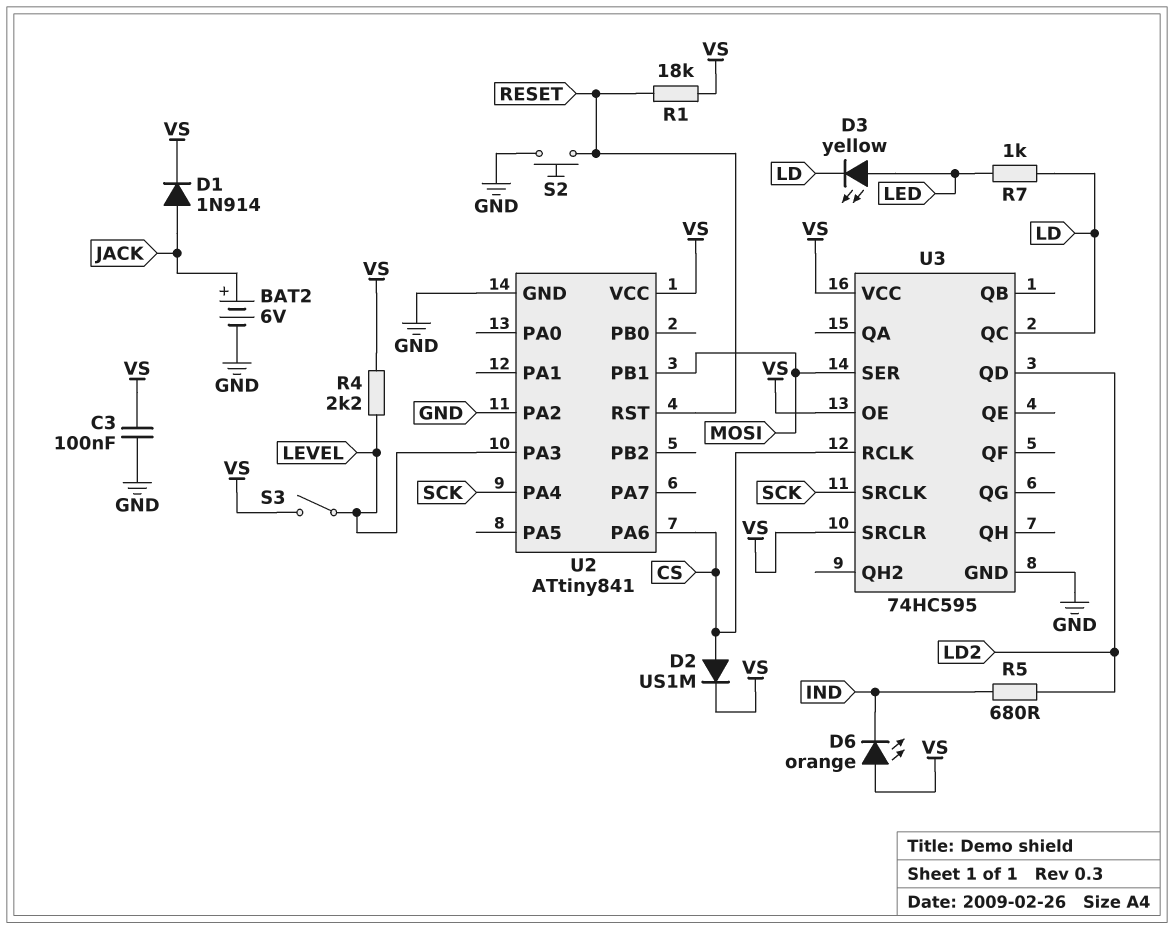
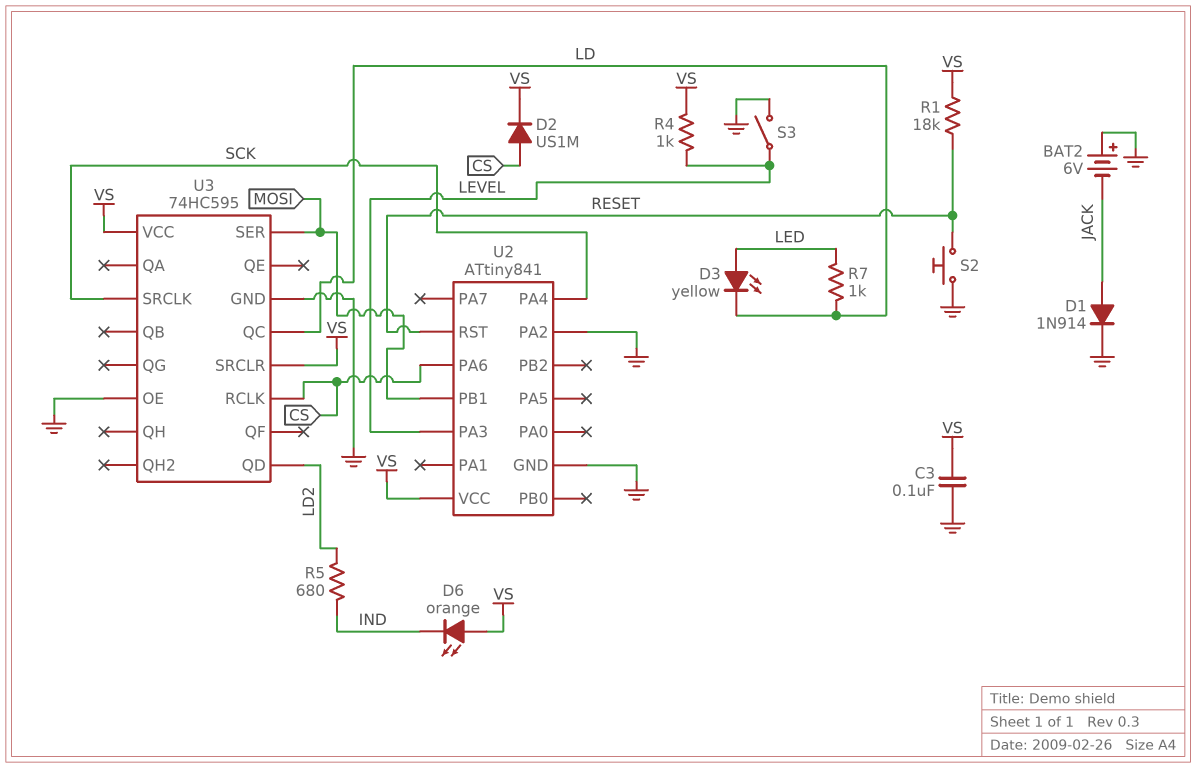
BAT2: 6V (plus JACK, minus GND) -> 6V (plus GND, minus JACK)
D1: diode 1N914 (A JACK, K VS) -> diode 1N914 (A JACK, K GND)
R4: 2.2k (LEVEL, VS) -> 1k (LEVEL, VS)
S3: switch (LEVEL, VS) -> switch (GND, LEVEL)
U3 pin OE: VS -> GND

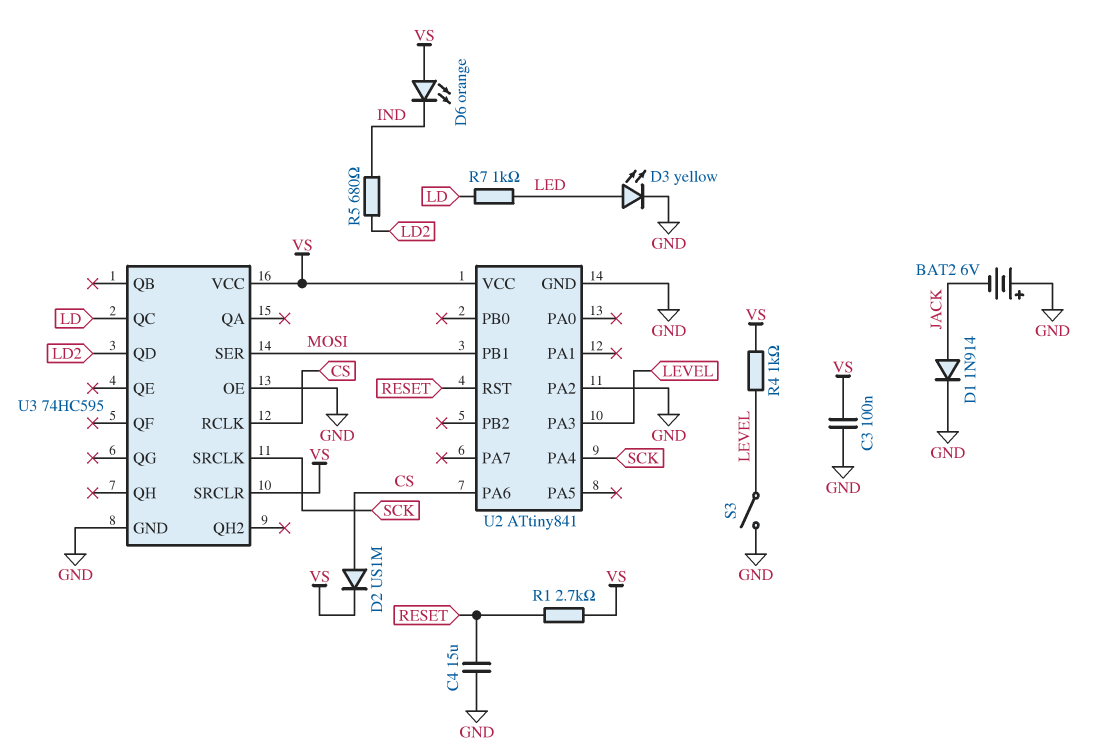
C4: none -> 15uF (GND, RESET)
D3: LED yellow (A LED, K LD) -> LED yellow (A LED, K GND)
R1: 18k (RESET, VS) -> 2.7k (RESET, VS)
S2: button (GND, RESET) -> none

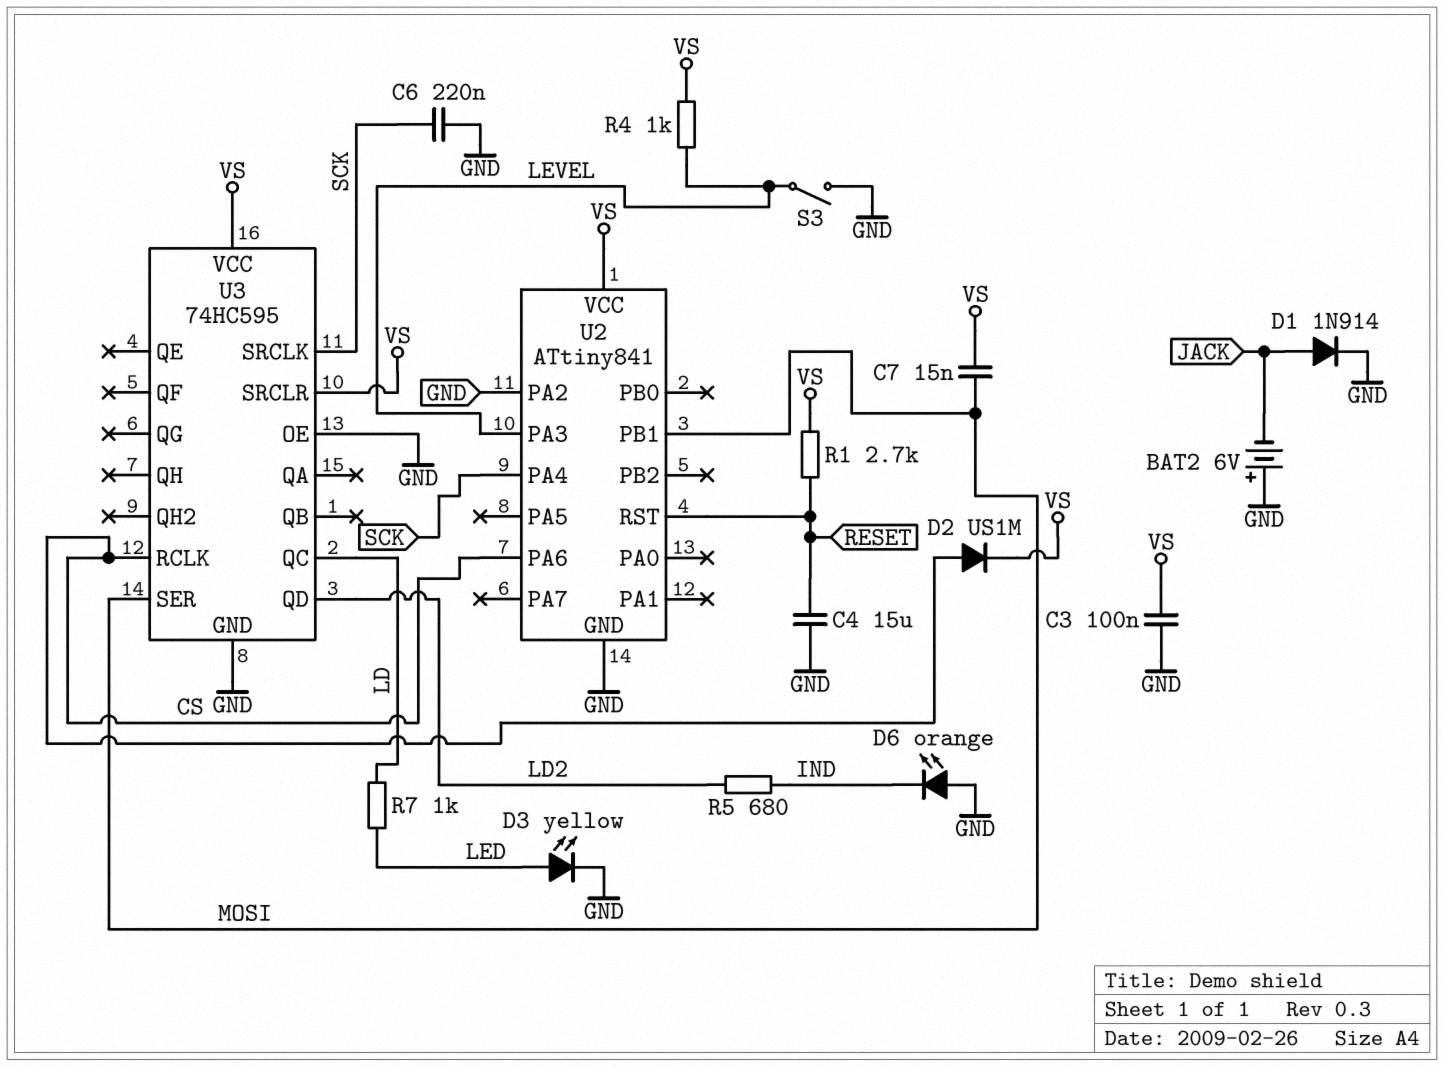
C6: none -> 220nF (GND, SCK)
C7: none -> 15nF (MOSI, VS)
D6: LED orange (A VS, K IND) -> LED orange (A GND, K IND)

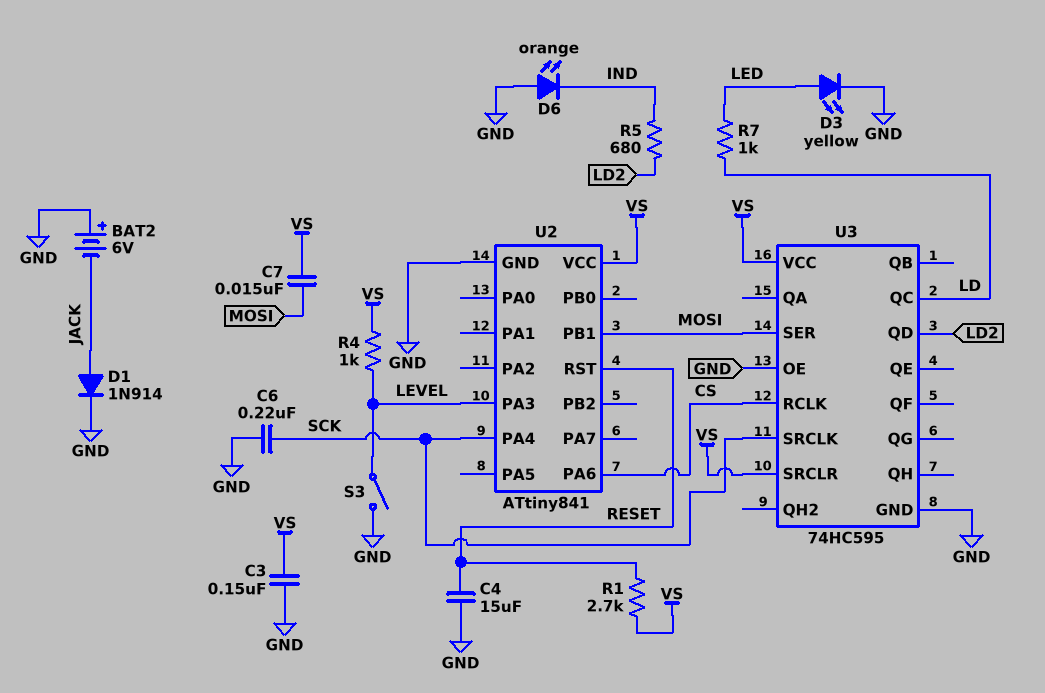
C3: 100nF (GND, VS) -> 150nF (GND, VS)
D2: diode US1M (A CS, K VS) -> none
U2 pin PA2: GND -> none

